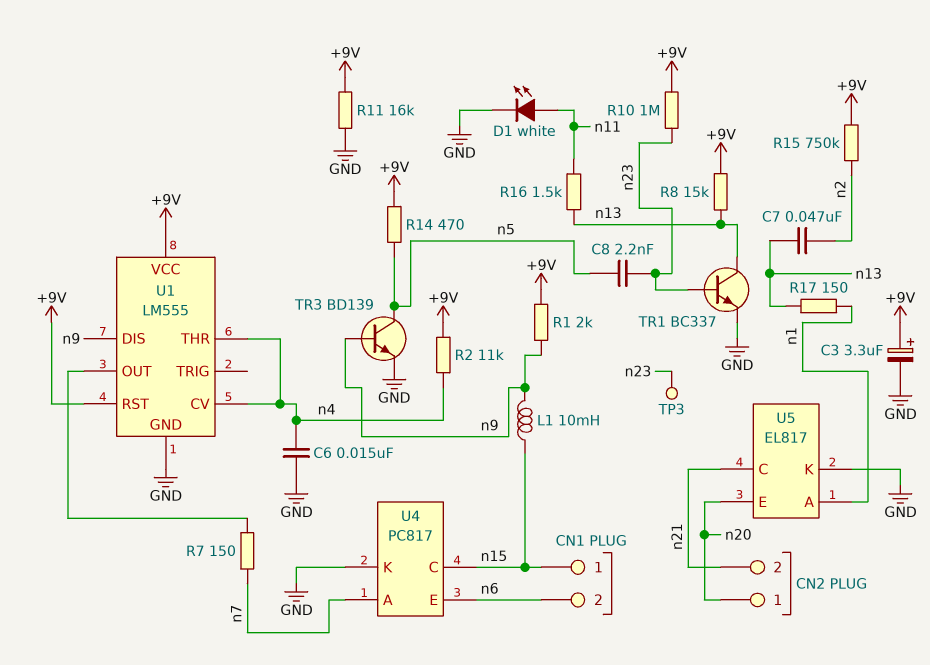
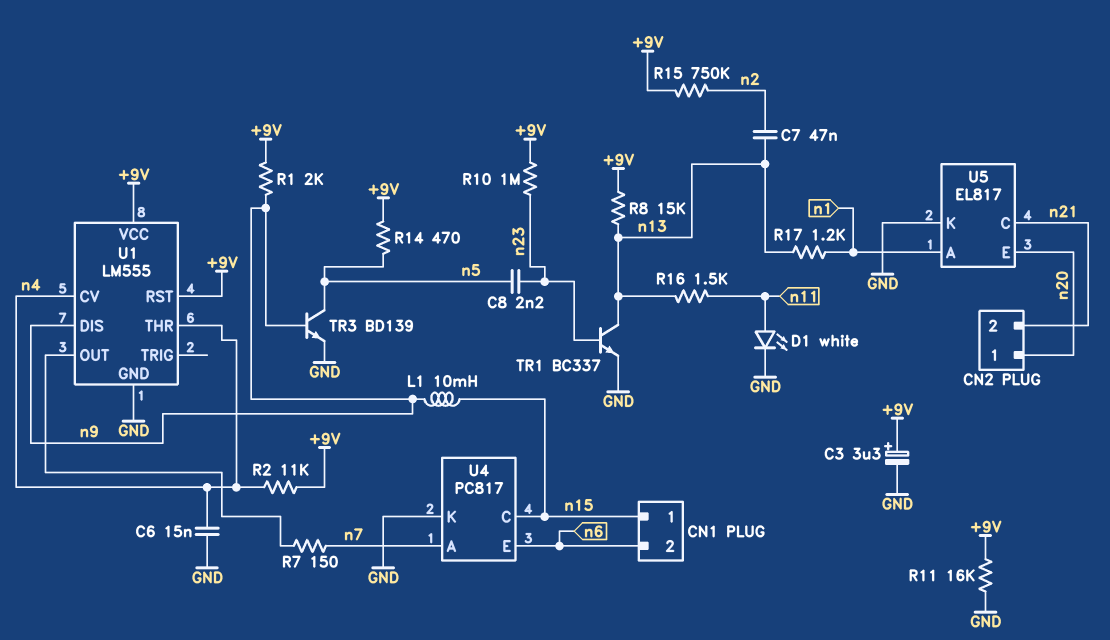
R17: 150 (n1, n13) -> 1.2k (n1, n13)
TP3: test point (n23) -> none

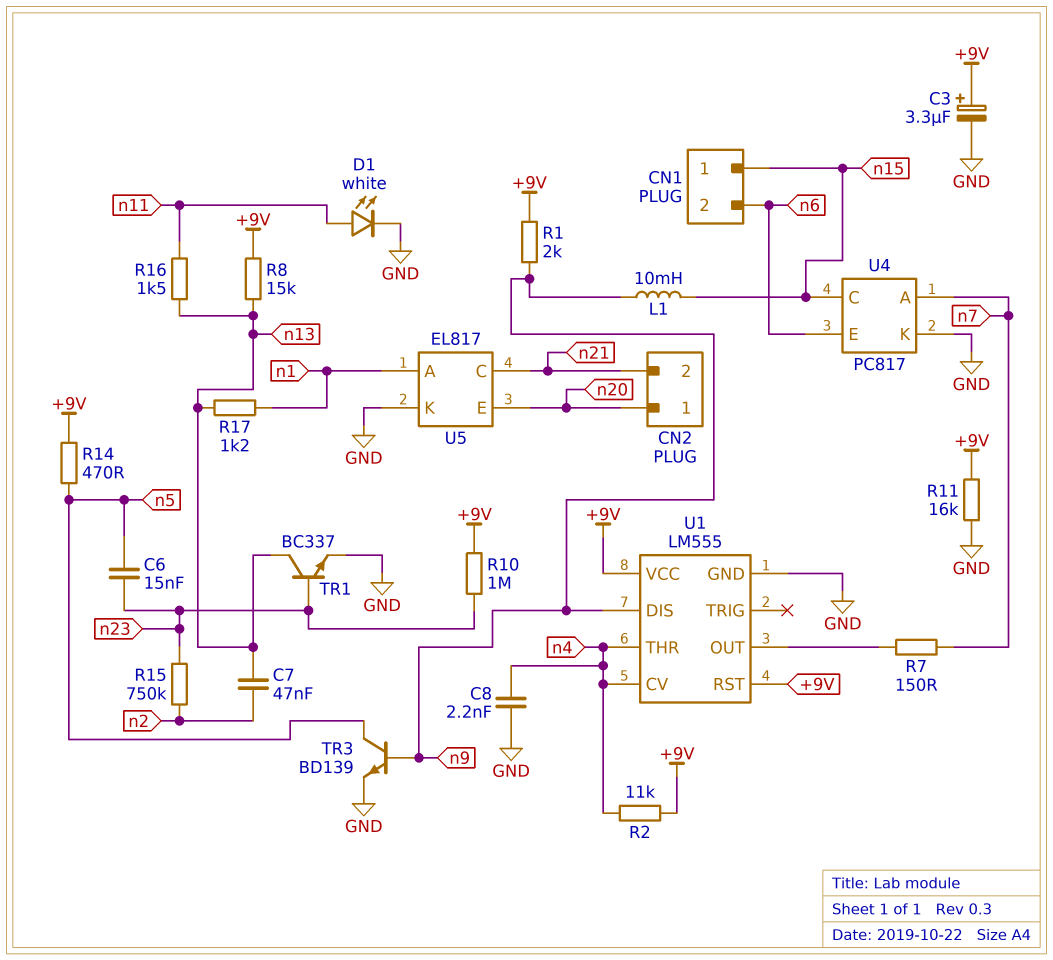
C6: 15nF (GND, n4) -> 15nF (n5, n23)
C8: 2.2nF (n5, n23) -> 2.2nF (GND, n4)
R15: 750k (+9V, n2) -> 750k (n2, n23)

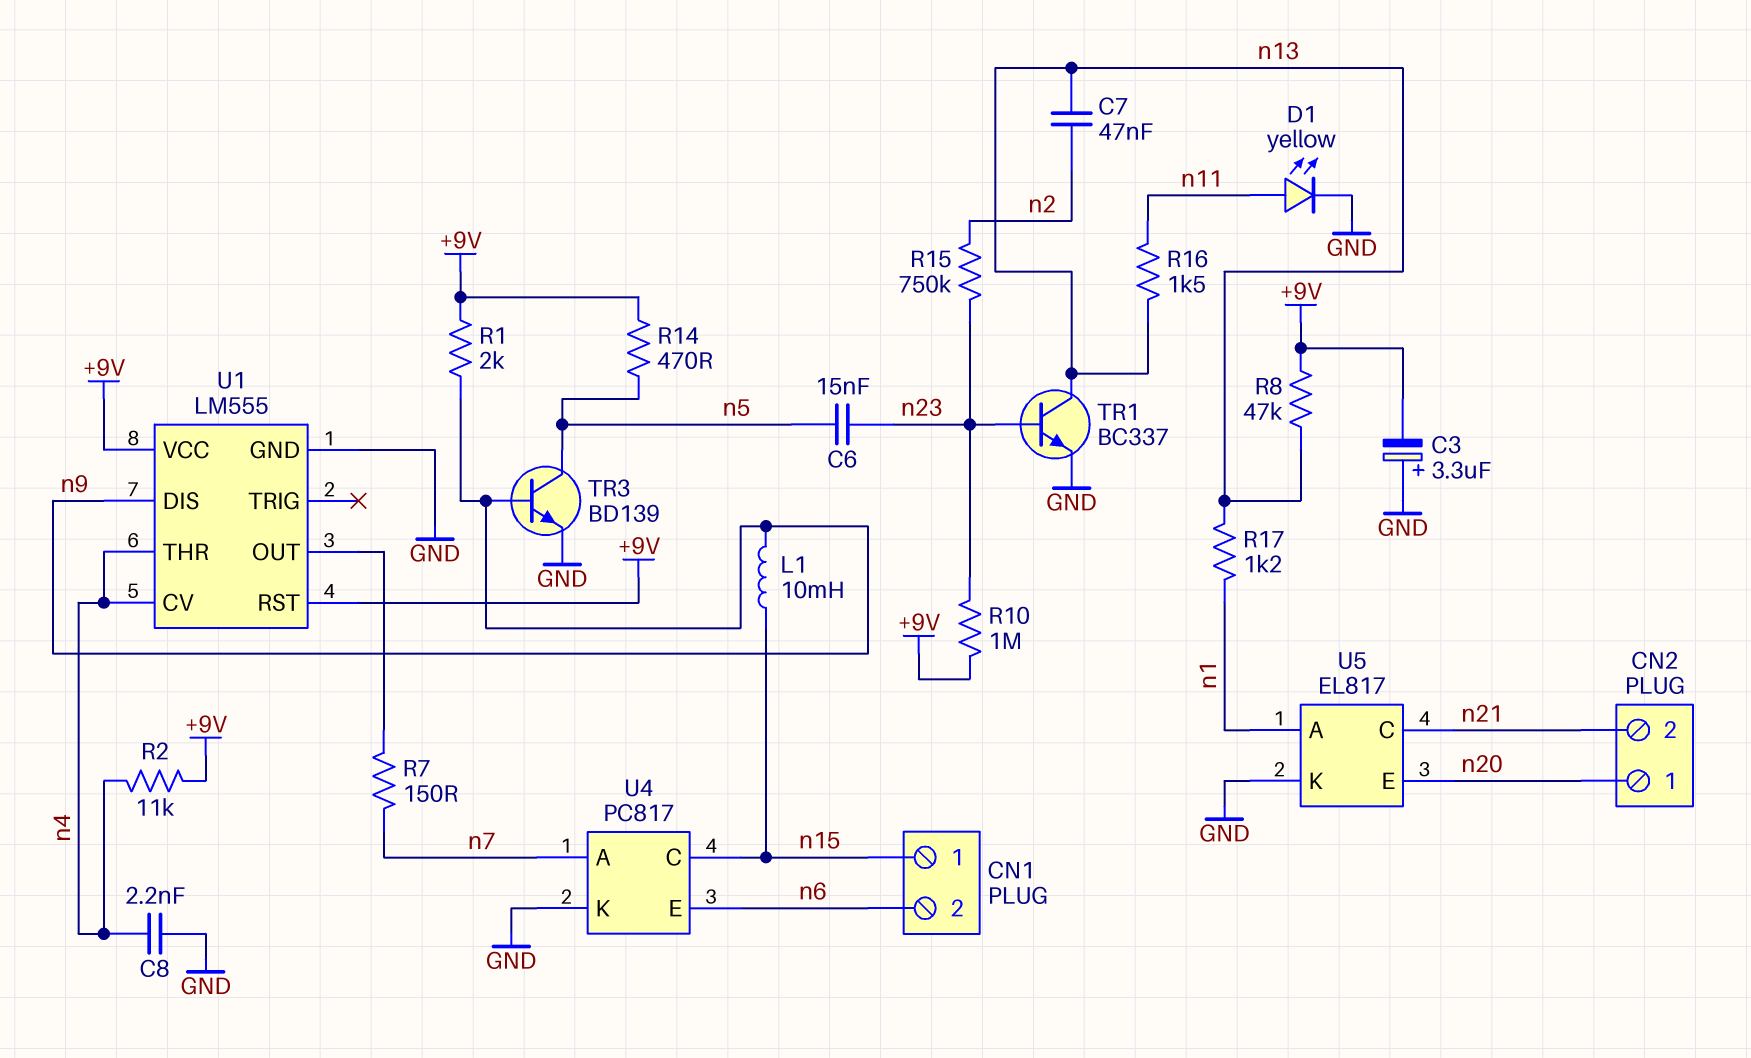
C3: 3.3uF (plus +9V, minus GND) -> 3.3uF (plus GND, minus +9V)
D1: LED white (A n11, K GND) -> LED yellow (A n11, K GND)
R8: 15k (+9V, n13) -> 47k (+9V, n13)
R11: 16k (+9V, GND) -> none

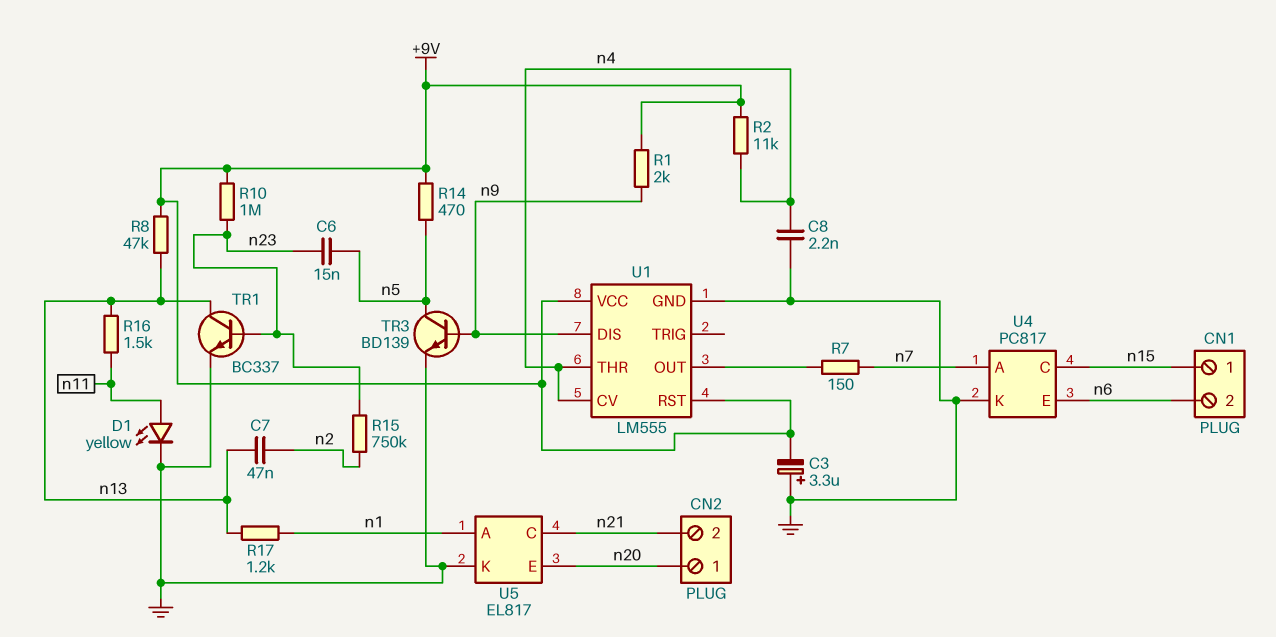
L1: 10mH (n9, n15) -> none

